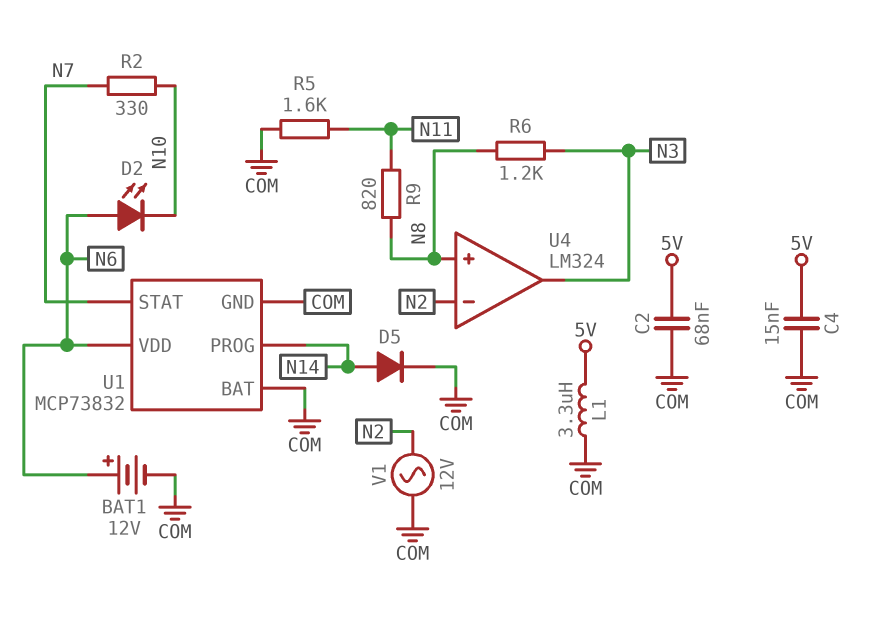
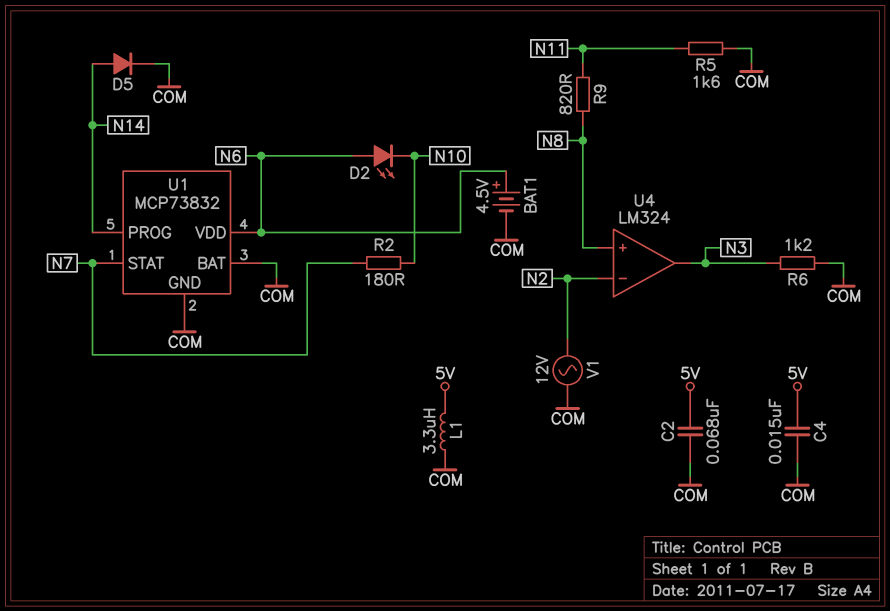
BAT1: 12V (plus N6, minus COM) -> 4.5V (plus N6, minus COM)
R2: 330 (N7, N10) -> 180 (N7, N10)
R6: 1.2k (N3, N8) -> 1.2k (COM, N3)

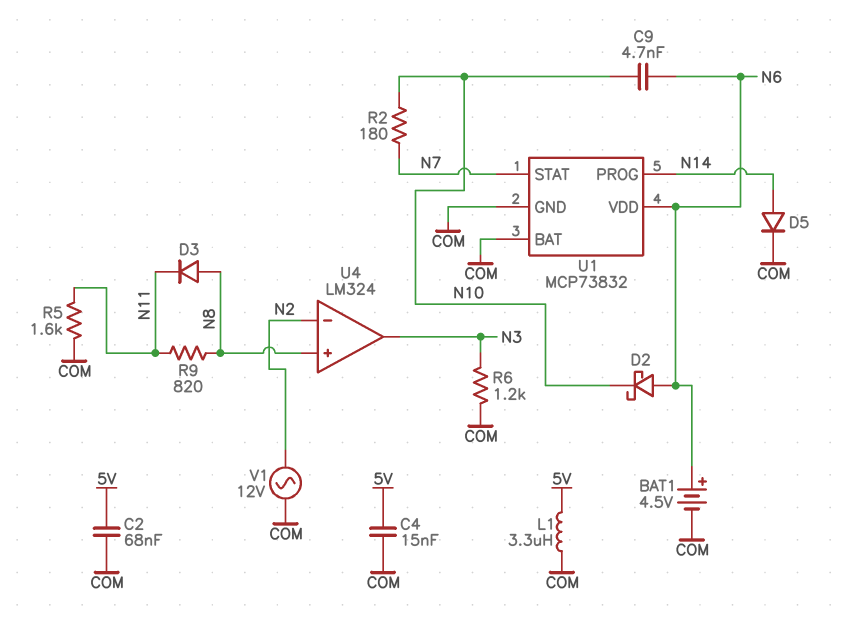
C9: none -> 4.7nF (N6, N10)
D2: LED (A N6, K N10) -> schottky (A N6, K N10)
D3: none -> diode (A N8, K N11)

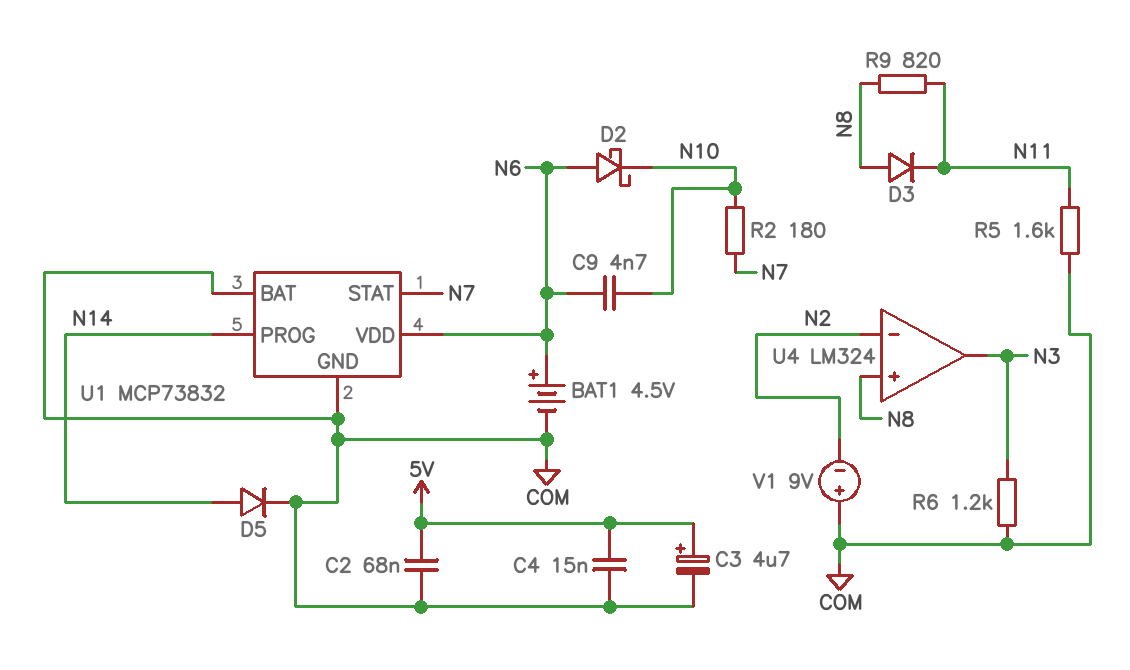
C3: none -> 4.7uF (plus 5V, minus COM)
L1: 3.3uH (5V, COM) -> none
V1: AC 12V (COM, N2) -> 9V (plus COM, minus N2)

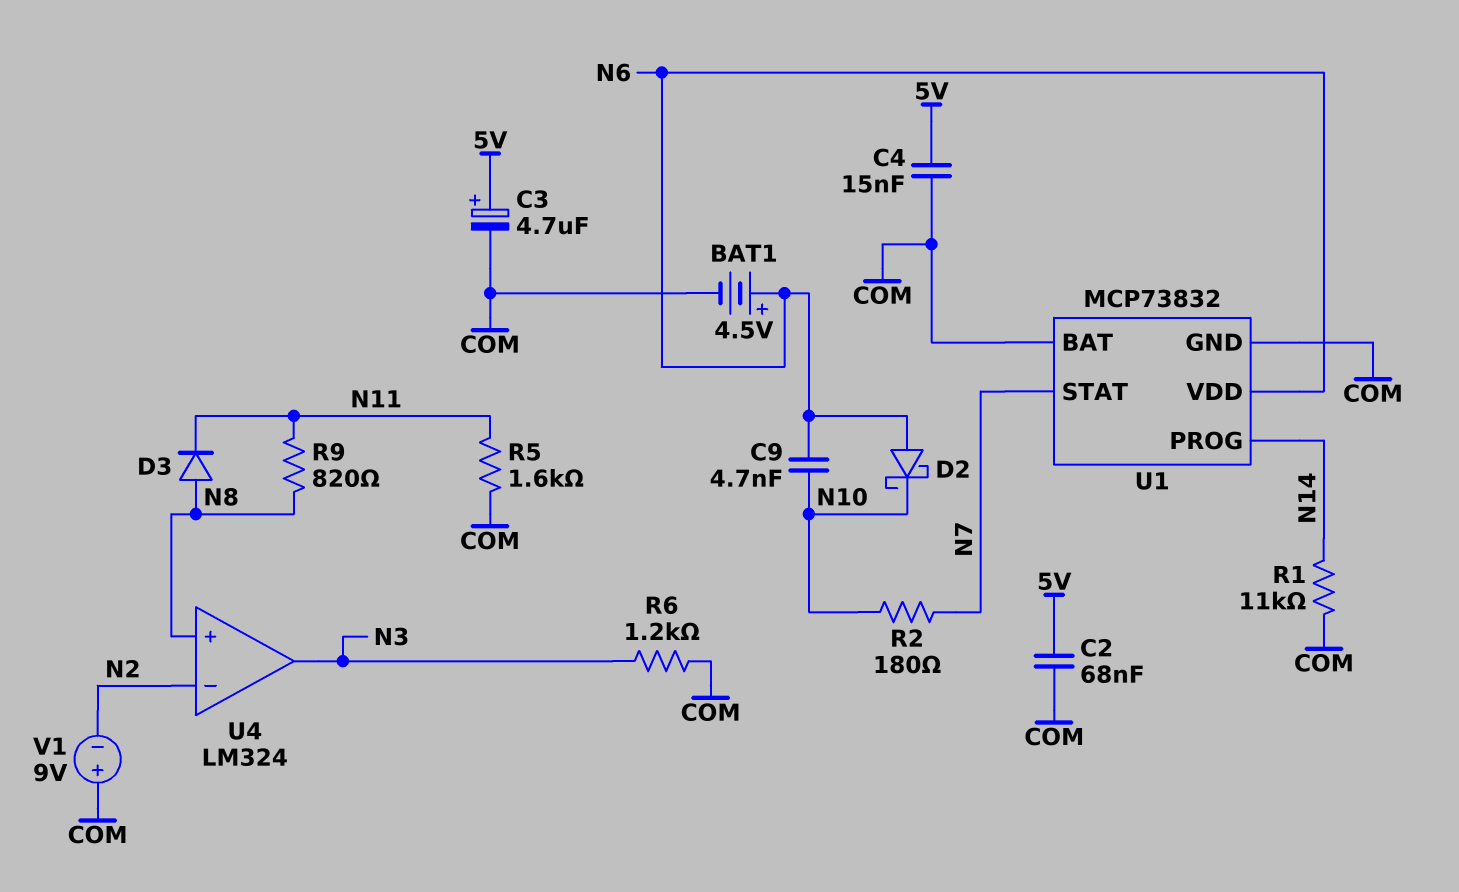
D5: diode (A N14, K COM) -> none
R1: none -> 11k (COM, N14)

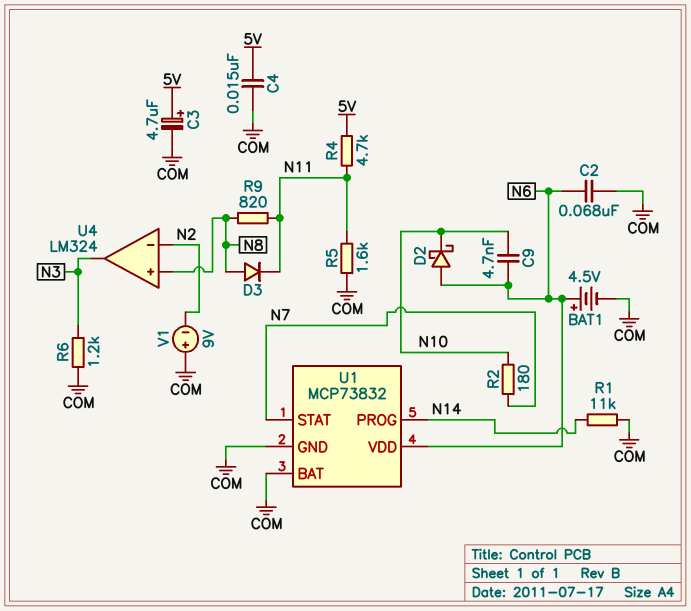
C2: 68nF (5V, COM) -> 68nF (COM, N6)
R4: none -> 4.7k (5V, N11)

